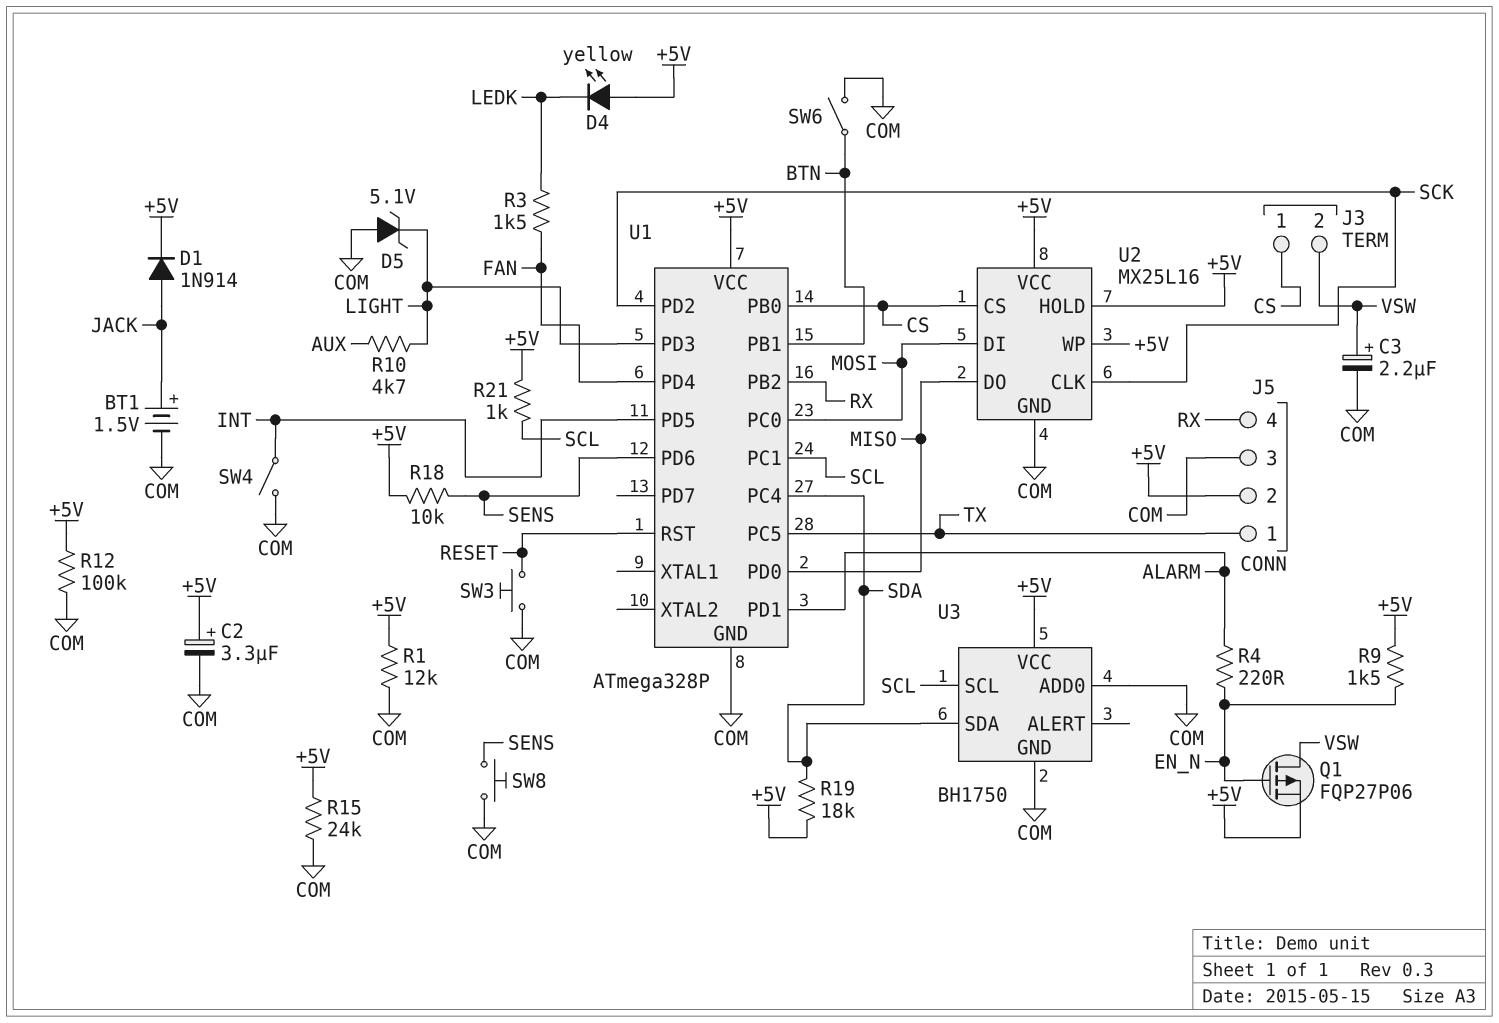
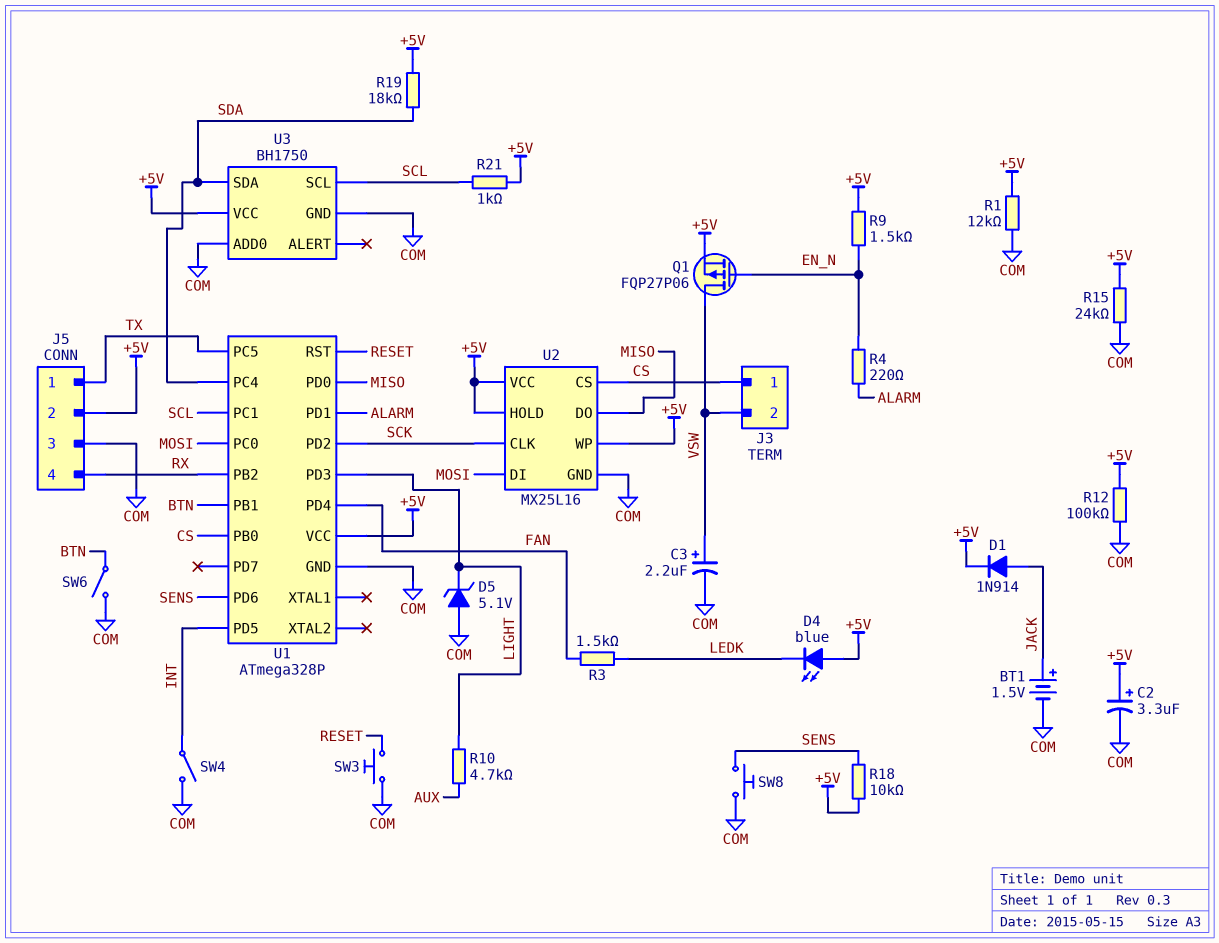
D4: LED yellow (A +5V, K LEDK) -> LED blue (A +5V, K LEDK)

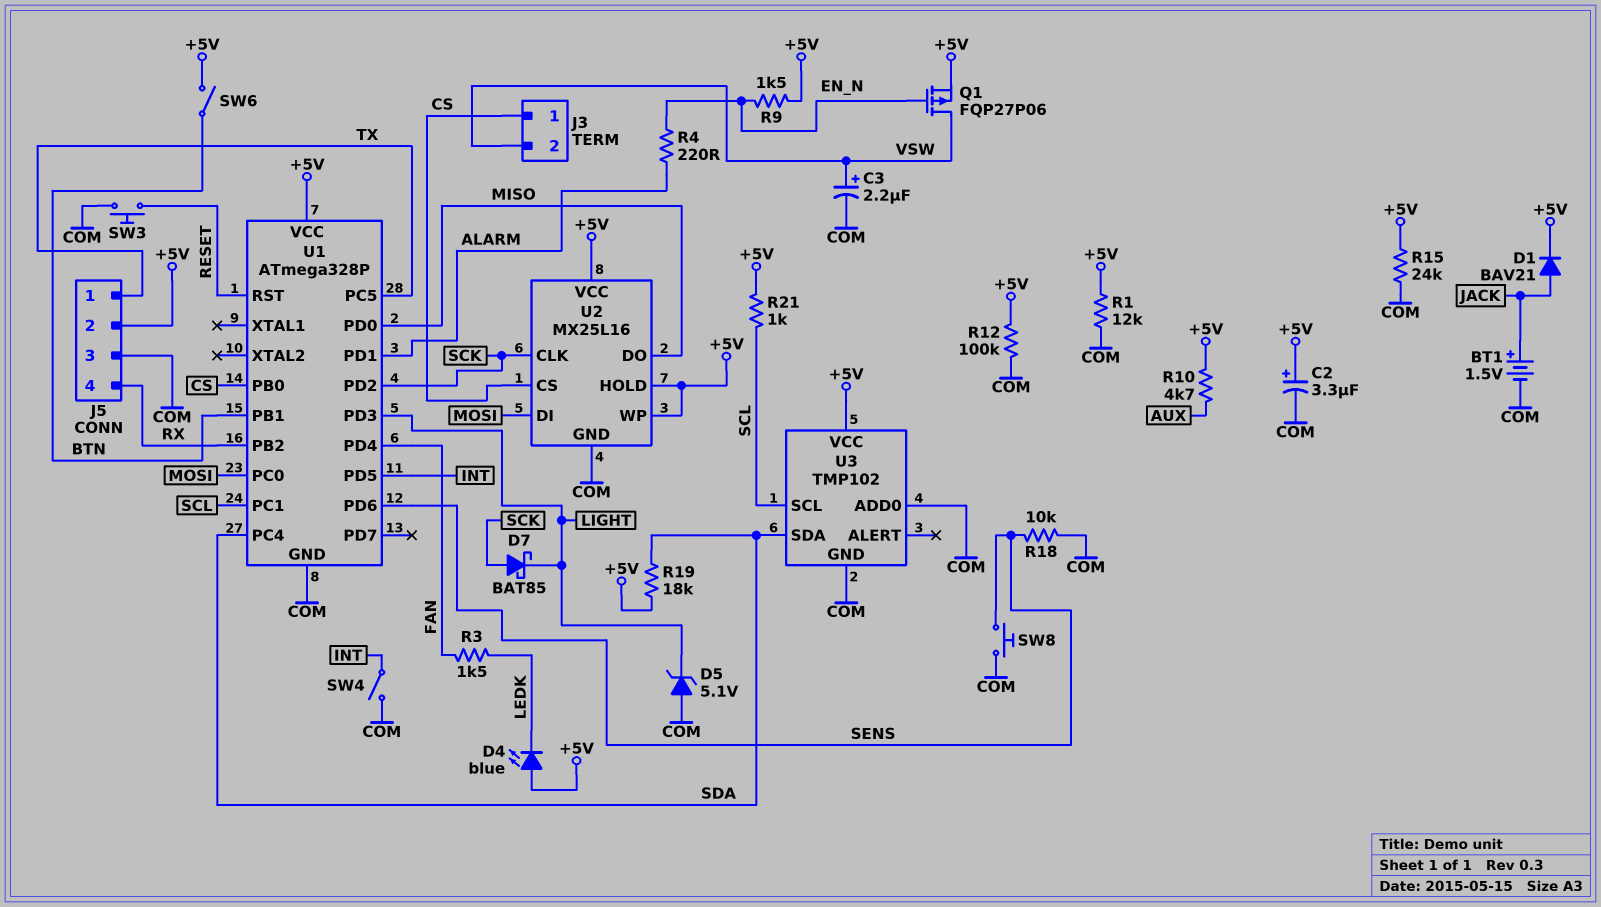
D1: diode 1N914 (A JACK, K +5V) -> diode BAV21 (A JACK, K +5V)
D7: none -> schottky BAT85 (A SCK, K LIGHT)
R10: 4.7k (AUX, LIGHT) -> 4.7k (+5V, AUX)
R18: 10k (+5V, SENS) -> 10k (COM, SENS)
SW6: switch (BTN, COM) -> switch (+5V, BTN)
U3: BH1750 -> TMP102

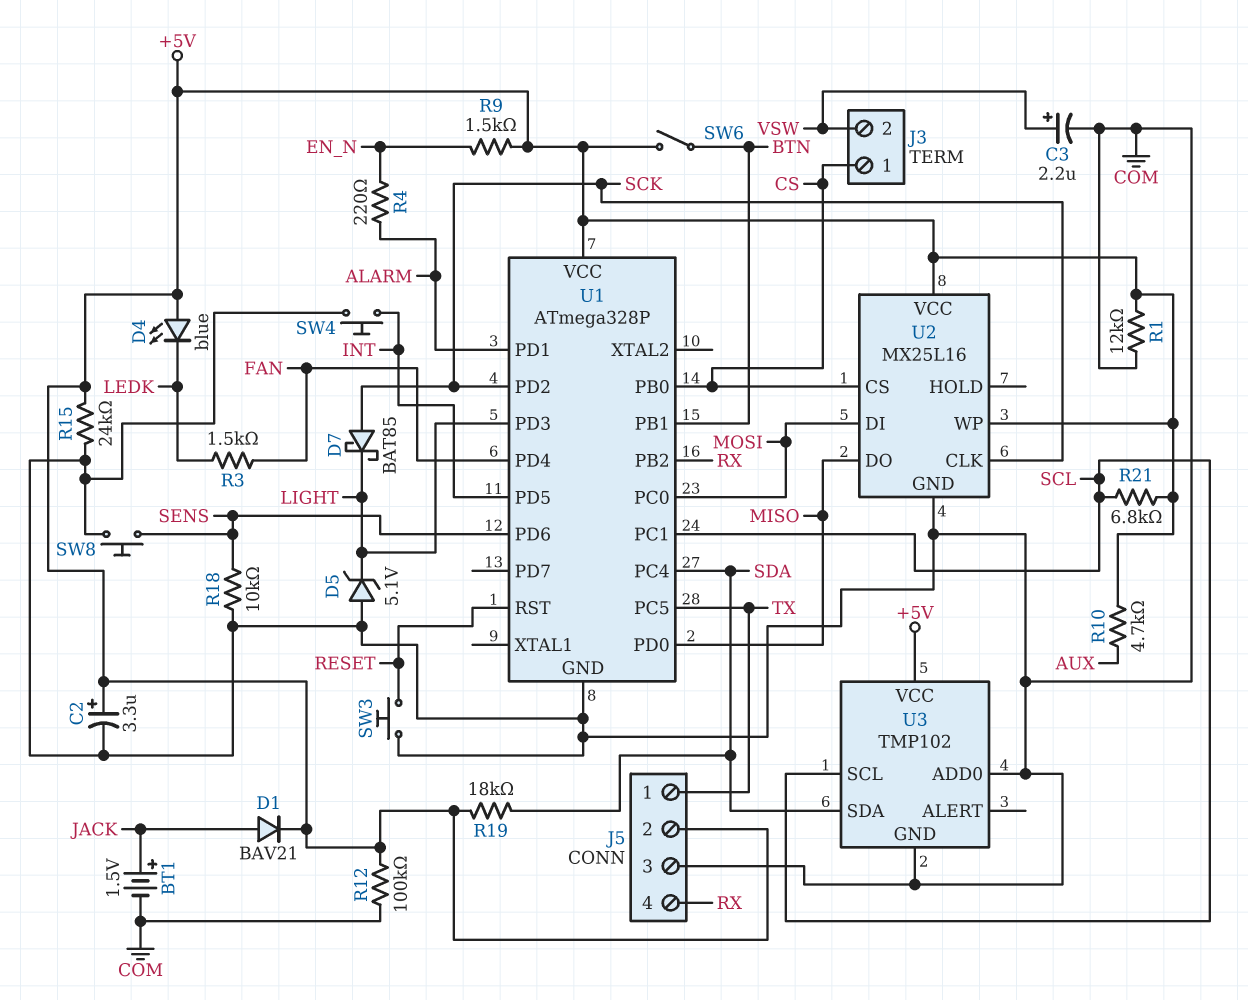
Q1: PMOS FQP27P06 (G EN_N, D VSW, S +5V) -> none
R21: 1k (+5V, SCL) -> 6.8k (+5V, SCL)
SW4: switch (COM, INT) -> button (COM, INT)
U2 pin HOLD: +5V -> none

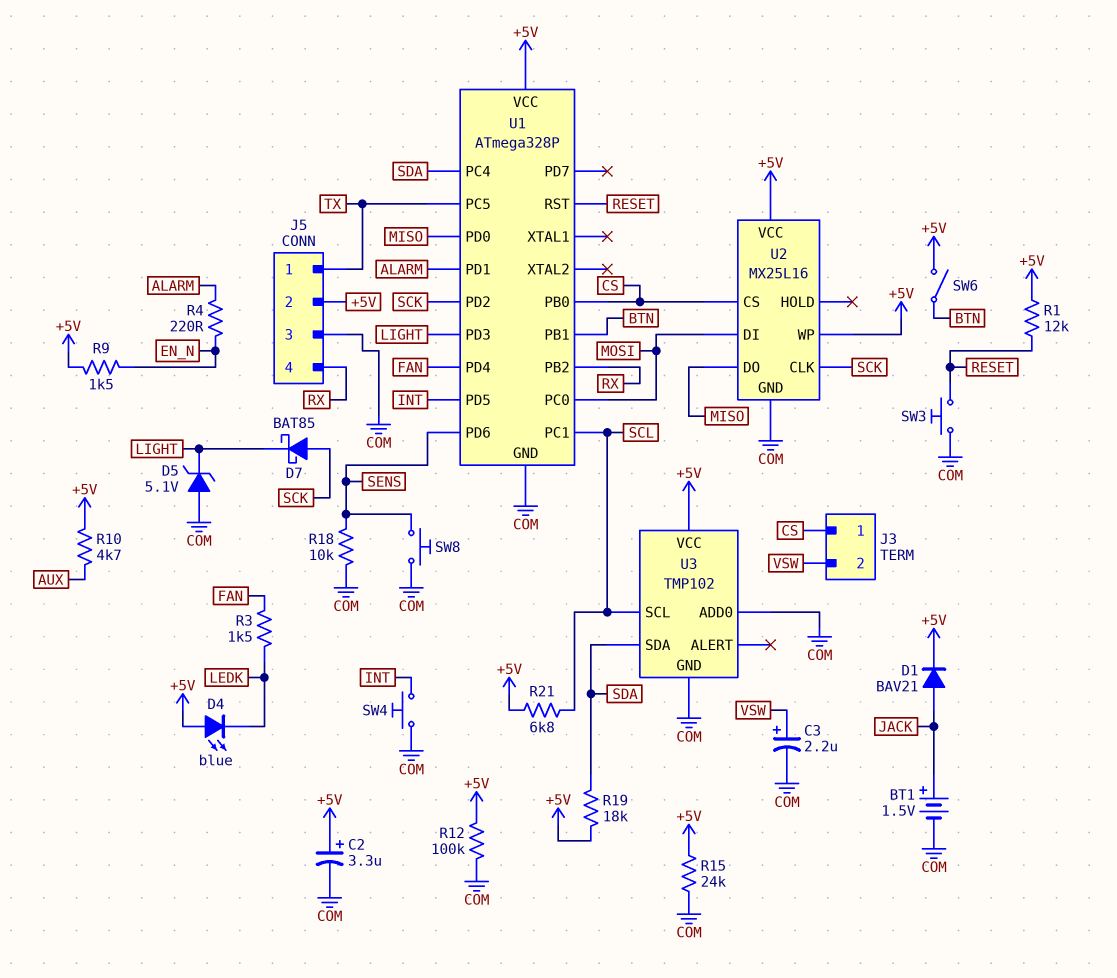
R1: 12k (+5V, COM) -> 12k (+5V, RESET)

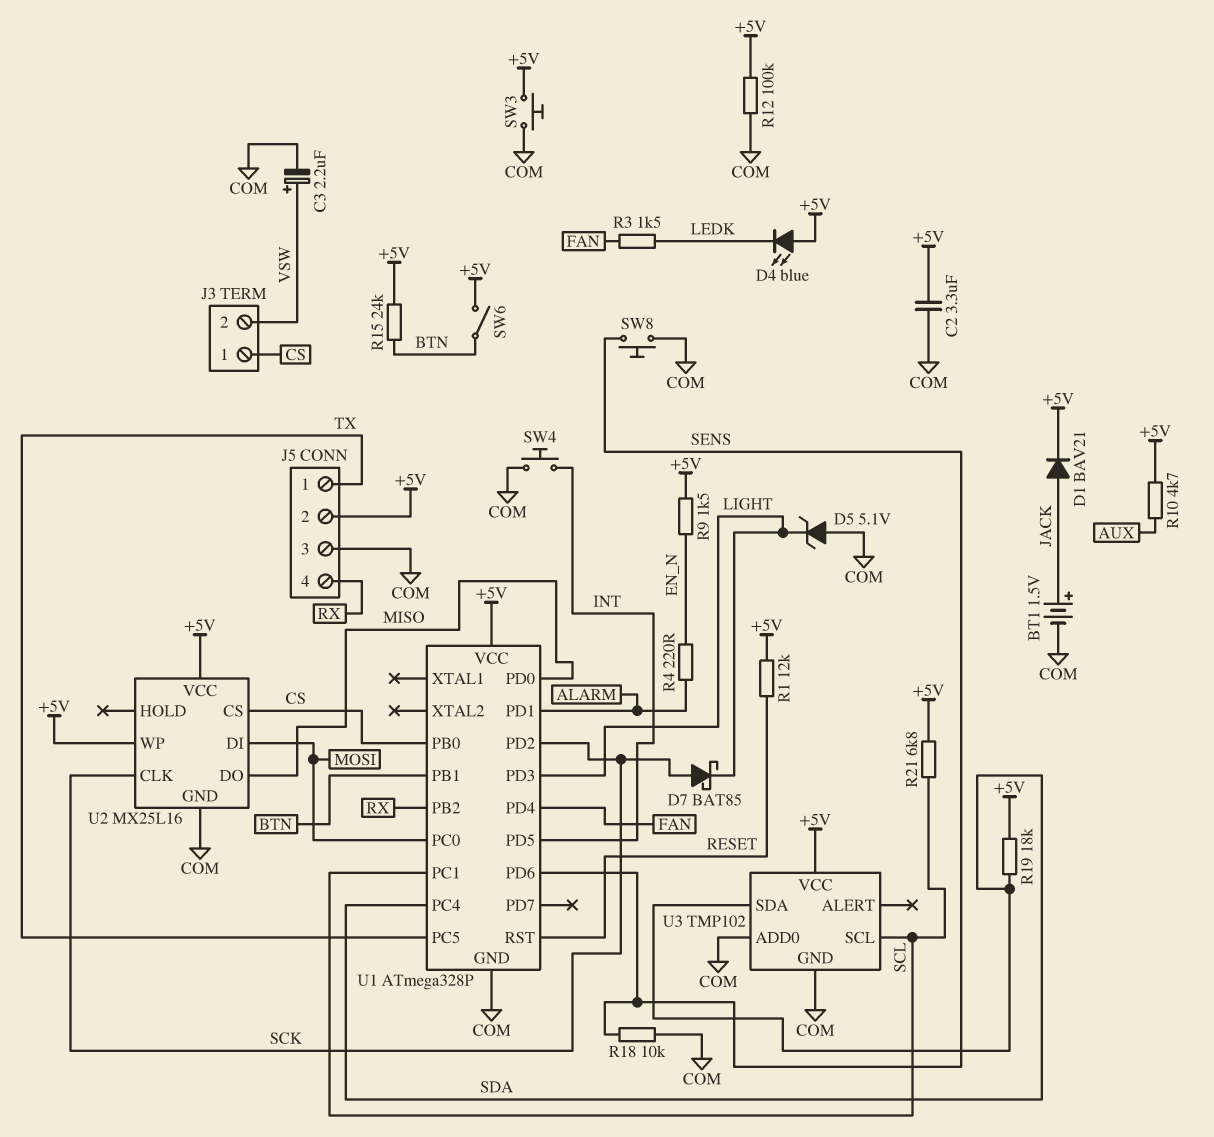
C2: 3.3uF (plus +5V, minus COM) -> 3.3uF (+5V, COM)
R15: 24k (+5V, COM) -> 24k (+5V, BTN)
SW3: button (COM, RESET) -> button (+5V, COM)

